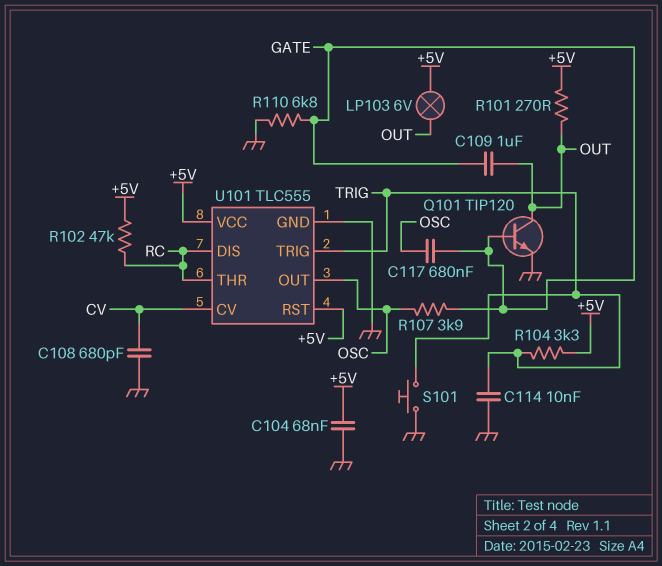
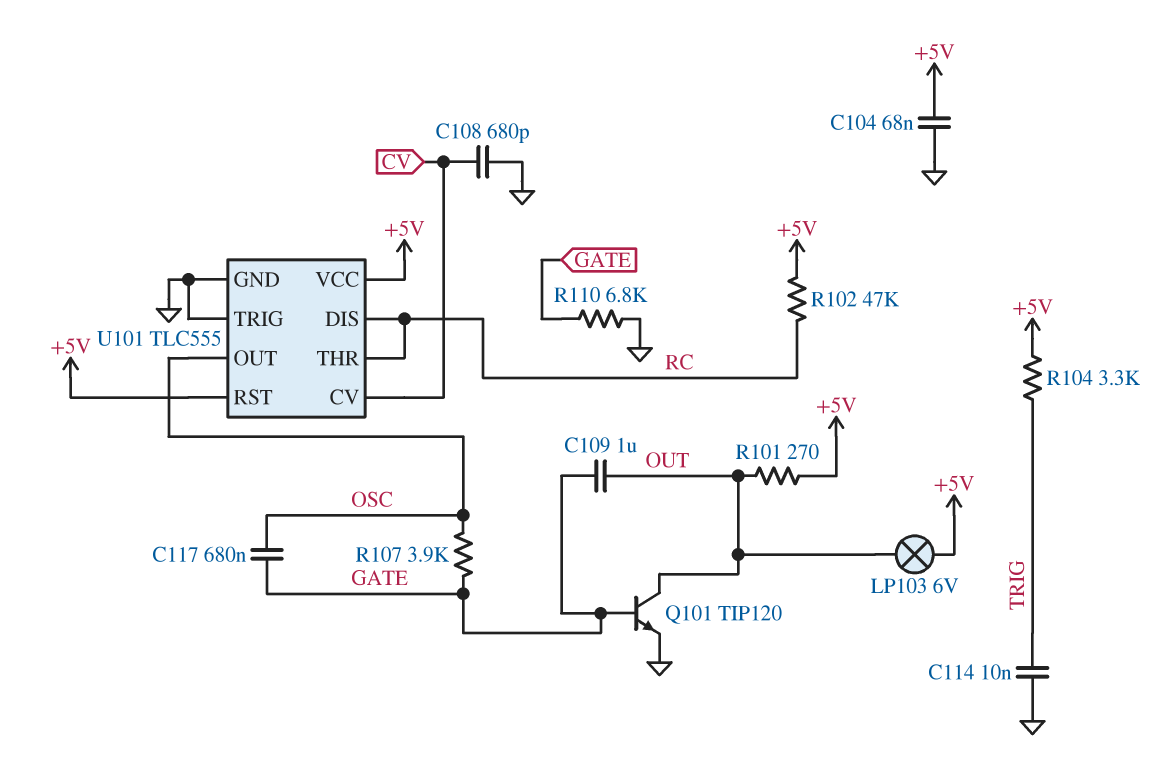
S101: button (GND, TRIG) -> none
U101 pin TRIG: TRIG -> GND

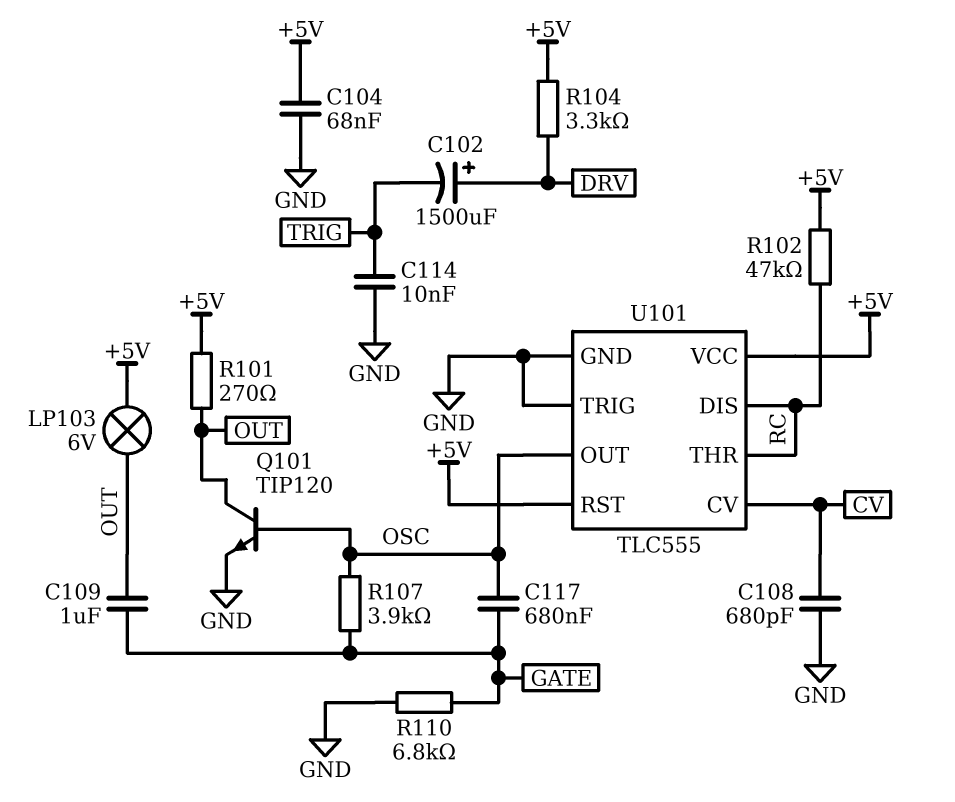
C102: none -> 1500uF (plus DRV, minus TRIG)
Q101: NPN TIP120 (B GATE, C OUT, E GND) -> NPN TIP120 (B OSC, C OUT, E GND)
R104: 3.3k (+5V, TRIG) -> 3.3k (+5V, DRV)

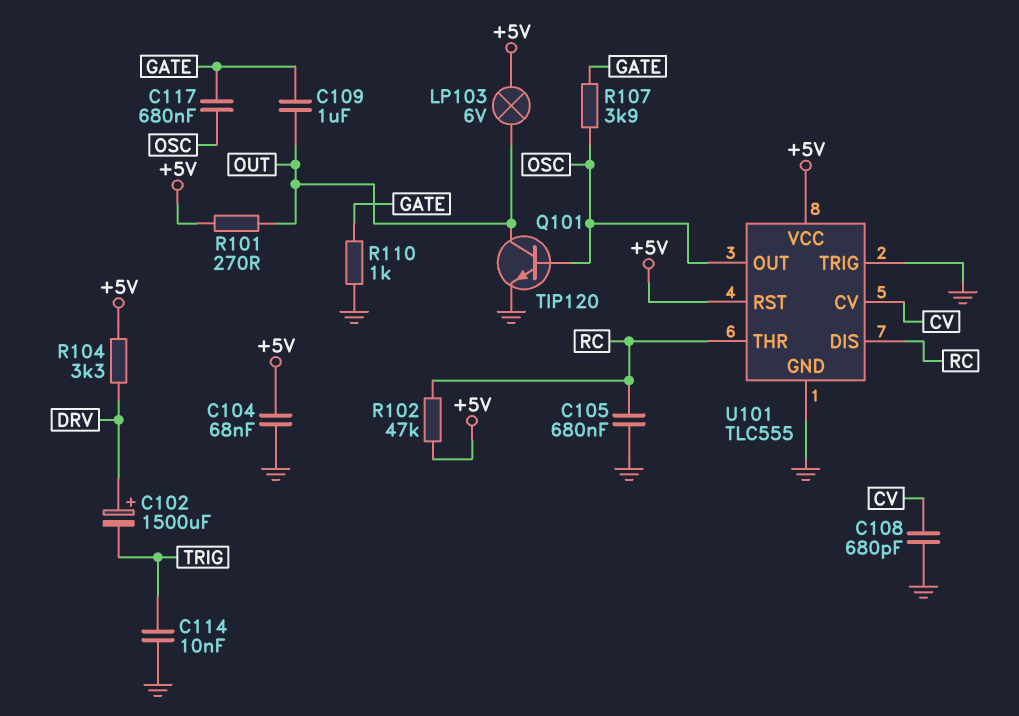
C105: none -> 680nF (GND, RC)
R110: 6.8k (GATE, GND) -> 1k (GATE, GND)

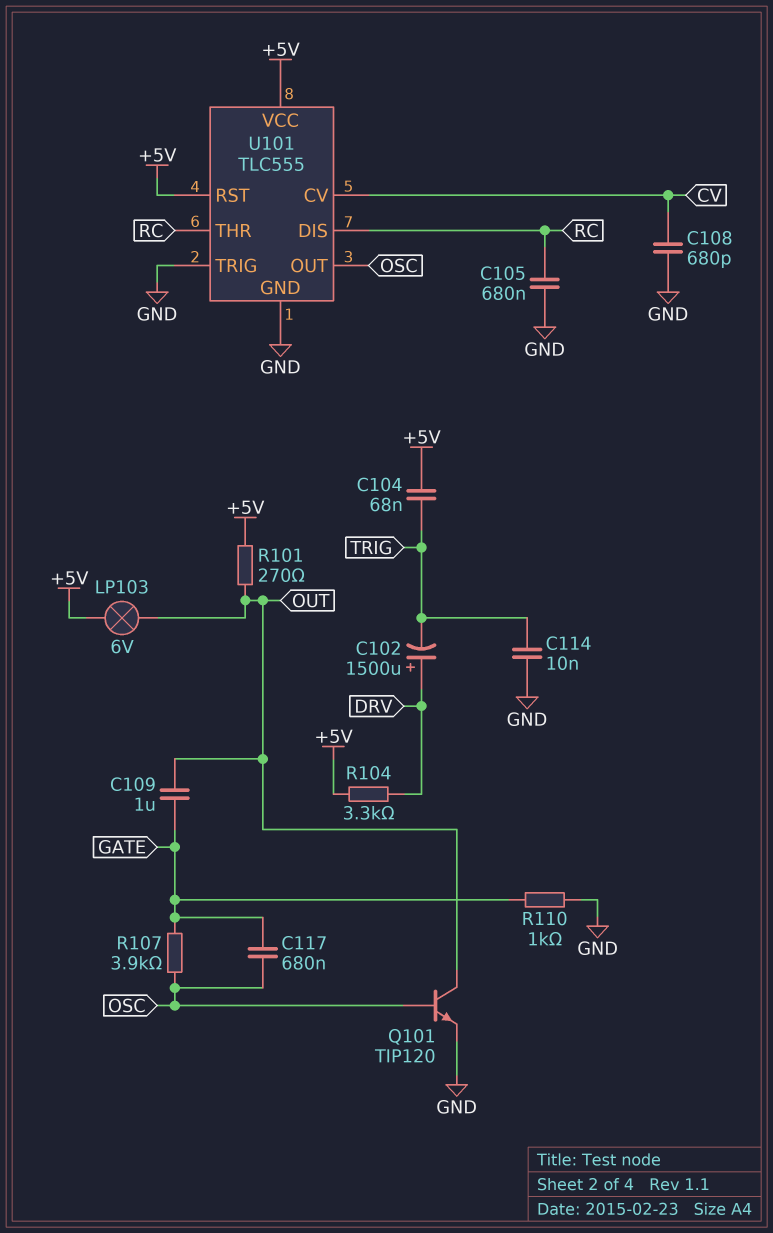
C104: 68nF (+5V, GND) -> 68nF (+5V, TRIG)
R102: 47k (+5V, RC) -> none

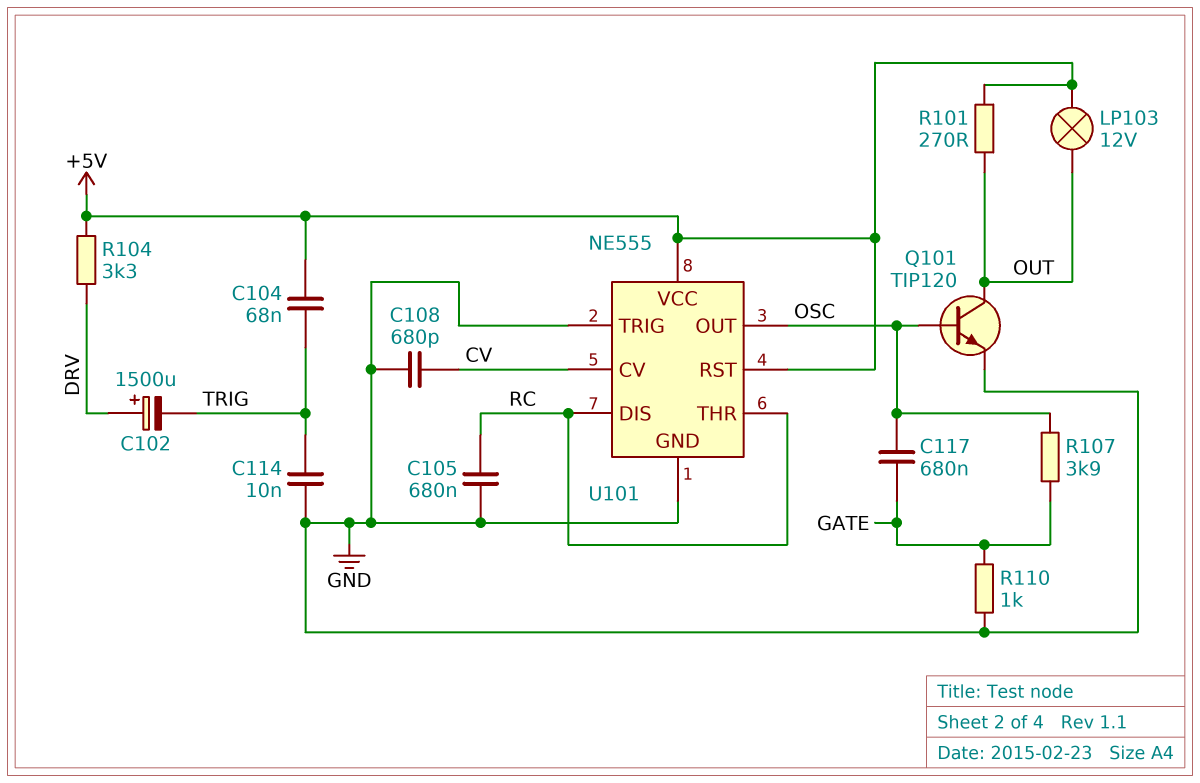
C109: 1uF (GATE, OUT) -> none
LP103: lamp 6V (+5V, OUT) -> lamp 12V (+5V, OUT)
U101: TLC555 -> NE555

